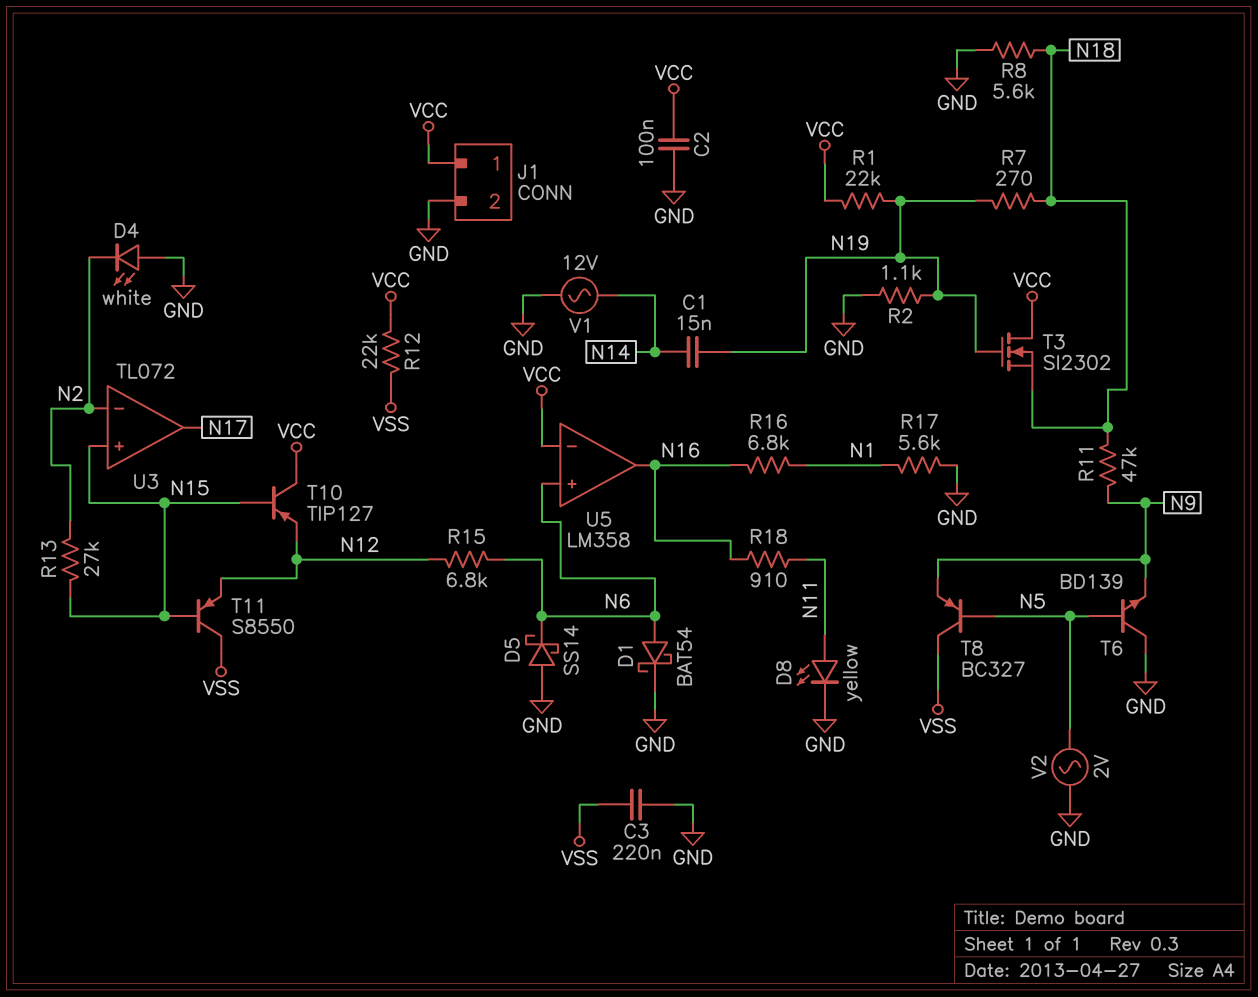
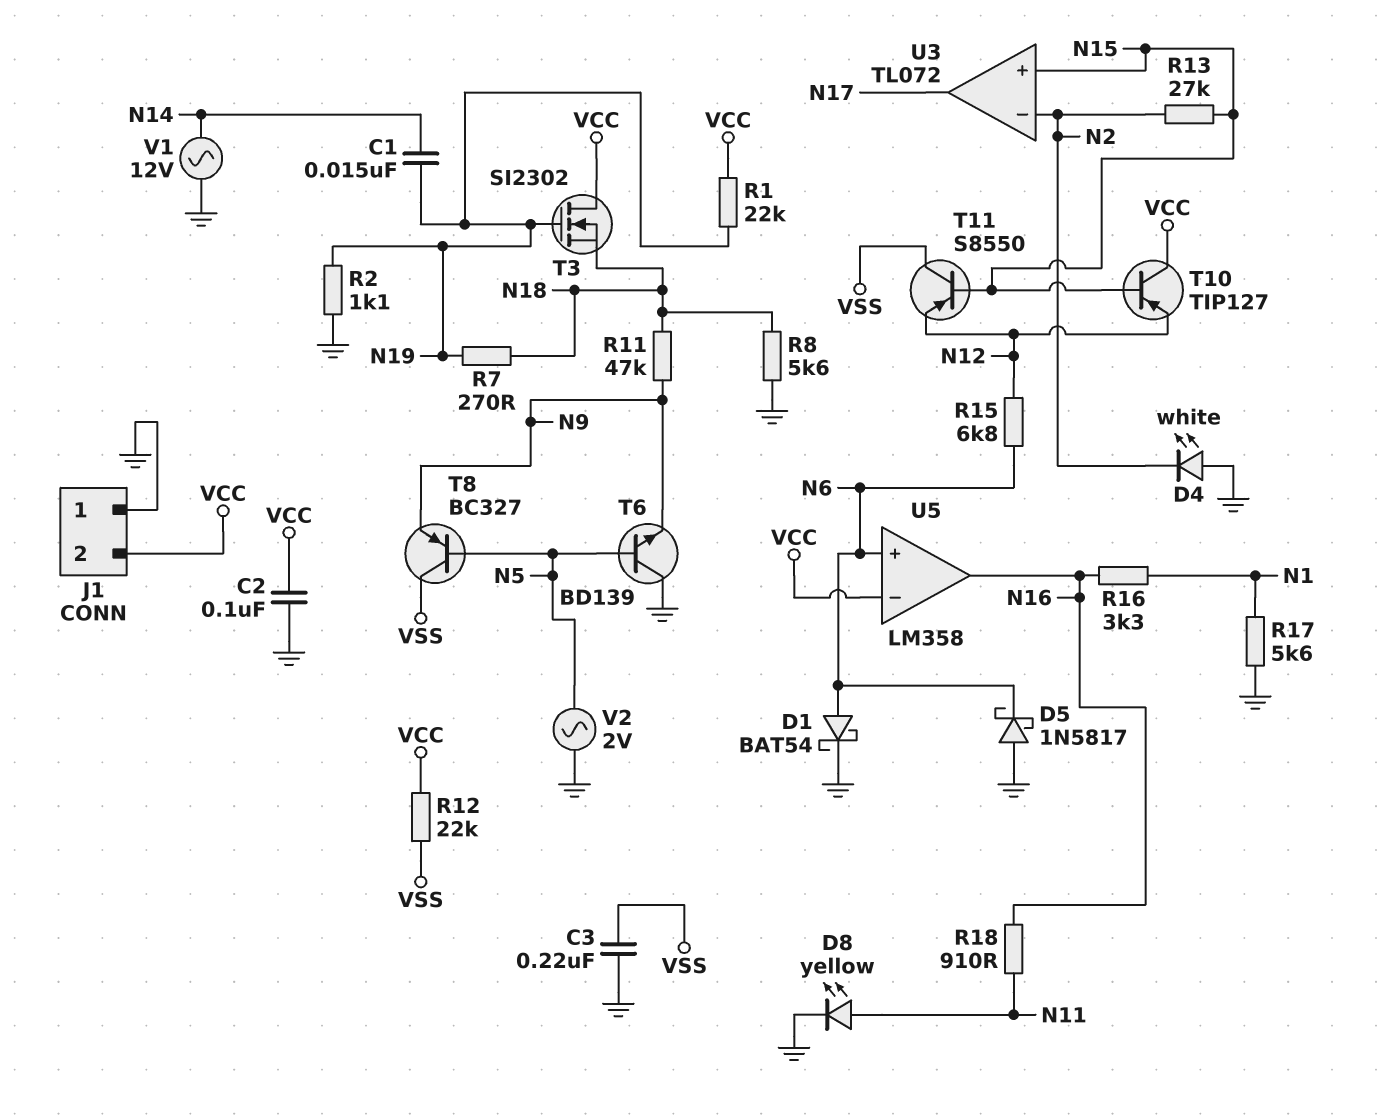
D5: schottky SS14 (A GND, K N6) -> schottky 1N5817 (A GND, K N6)
J1 pin 1: VCC -> GND
J1 pin 2: GND -> VCC
R16: 6.8k (N1, N16) -> 3.3k (N1, N16)

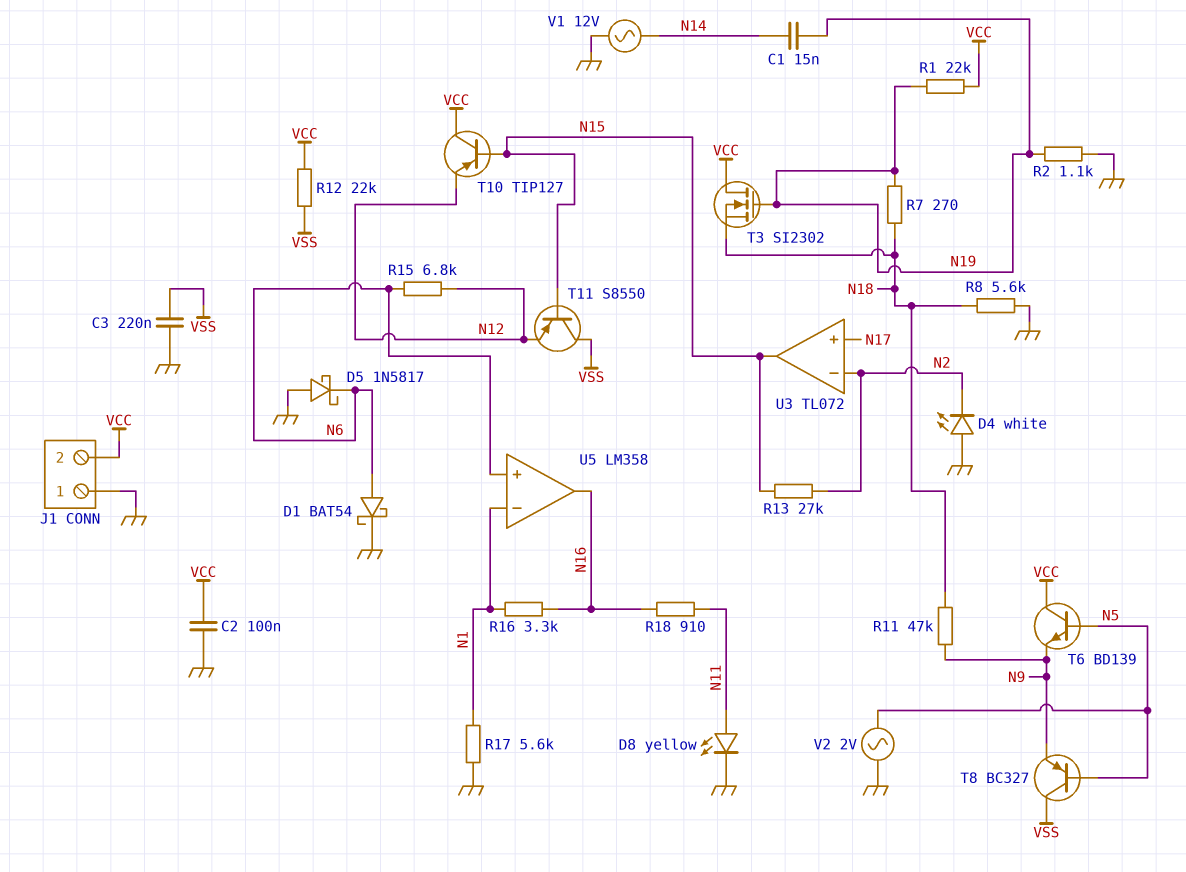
T6: NPN BD139 (B N5, C GND, E N9) -> NPN BD139 (B N5, C VCC, E N9)
U3 pin in+: N15 -> N17
U3 pin out: N17 -> N15
U5 pin in-: VCC -> N1

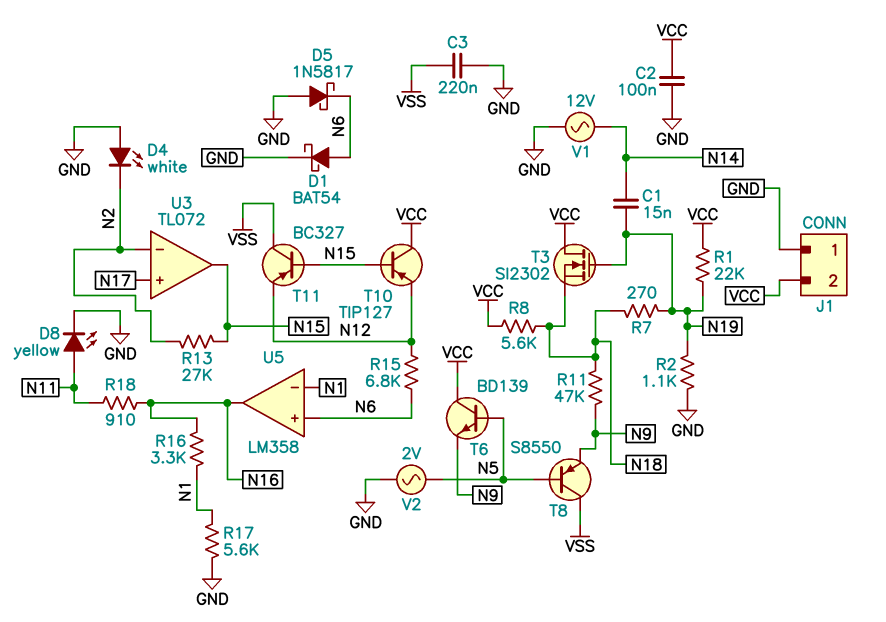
R8: 5.6k (GND, N18) -> 5.6k (N18, VCC)
R12: 22k (VCC, VSS) -> none
T8: PNP BC327 (B N5, C VSS, E N9) -> PNP S8550 (B N5, C VSS, E N9)
T11: PNP S8550 (B N15, C VSS, E N12) -> PNP BC327 (B N15, C VSS, E N12)

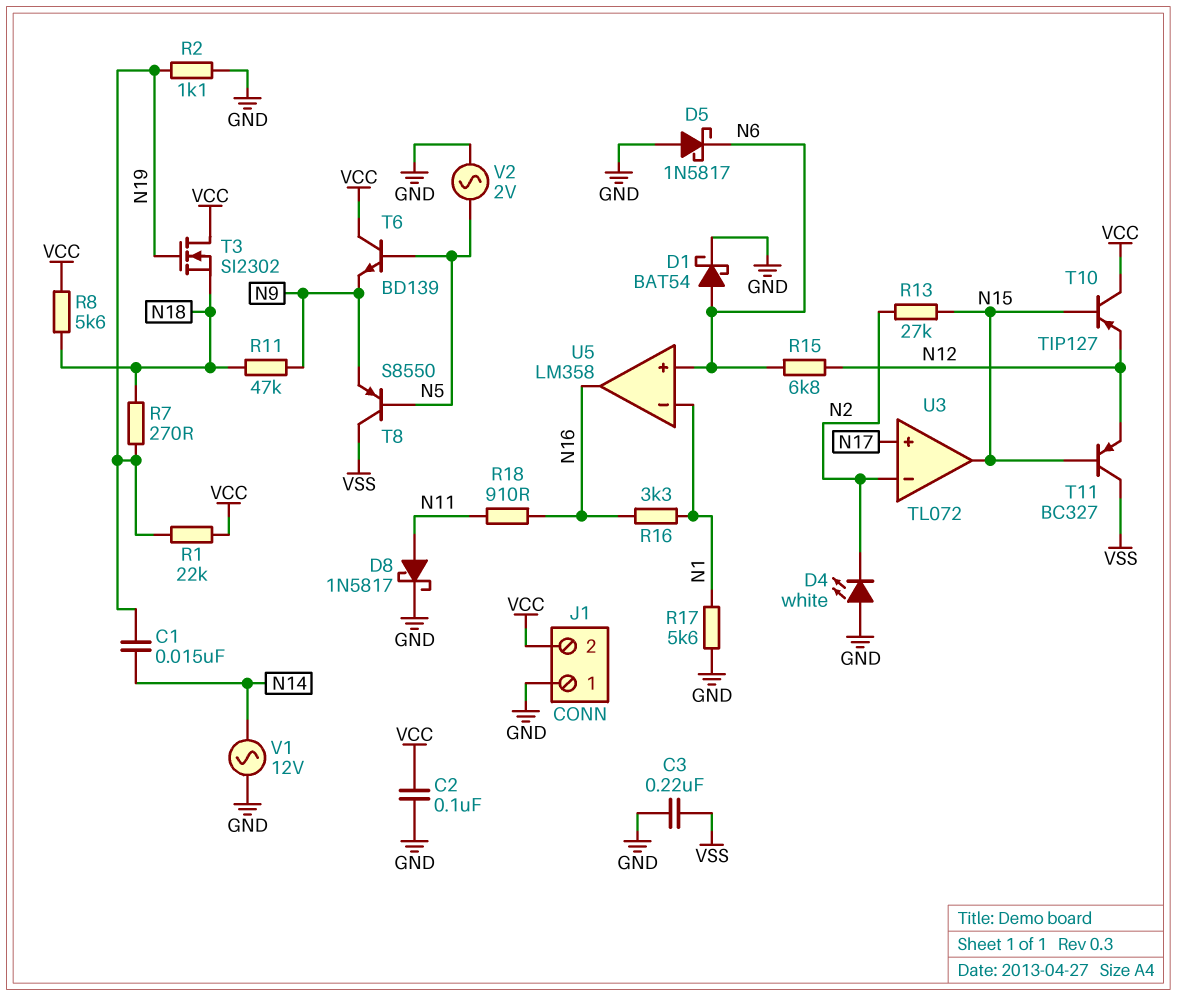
D8: LED yellow (A N11, K GND) -> schottky 1N5817 (A N11, K GND)

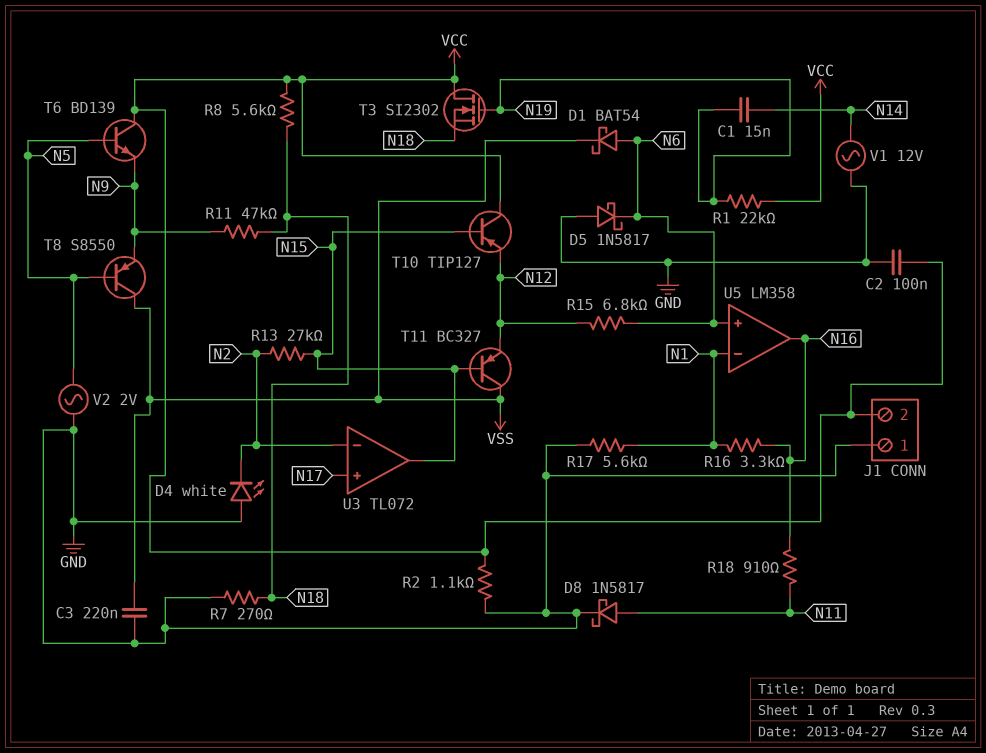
D1: schottky BAT54 (A N6, K GND) -> schottky BAT54 (A N6, K VSS)
R2: 1.1k (GND, N19) -> 1.1k (GND, VCC)
R7: 270 (N18, N19) -> 270 (GND, N18)

